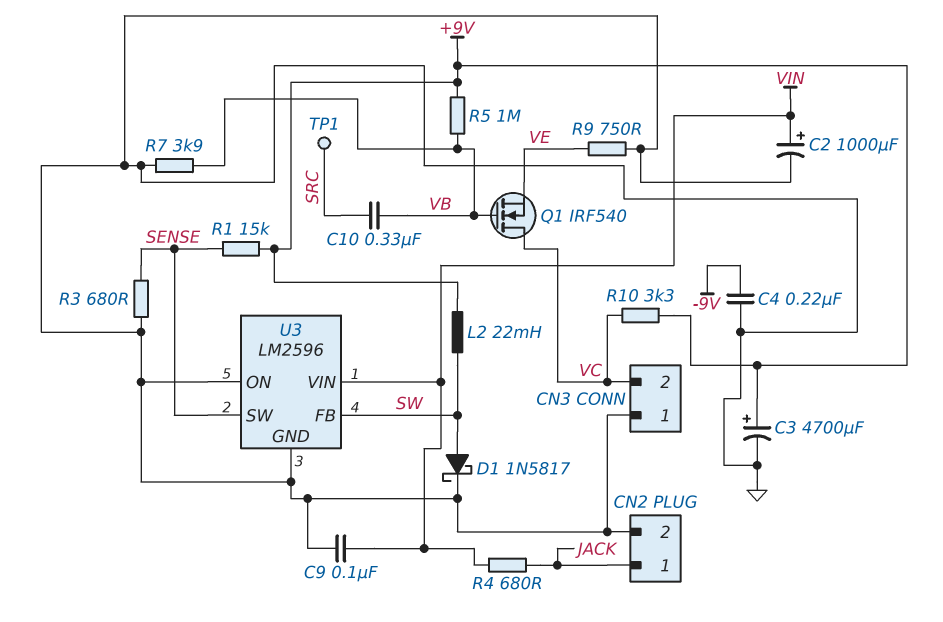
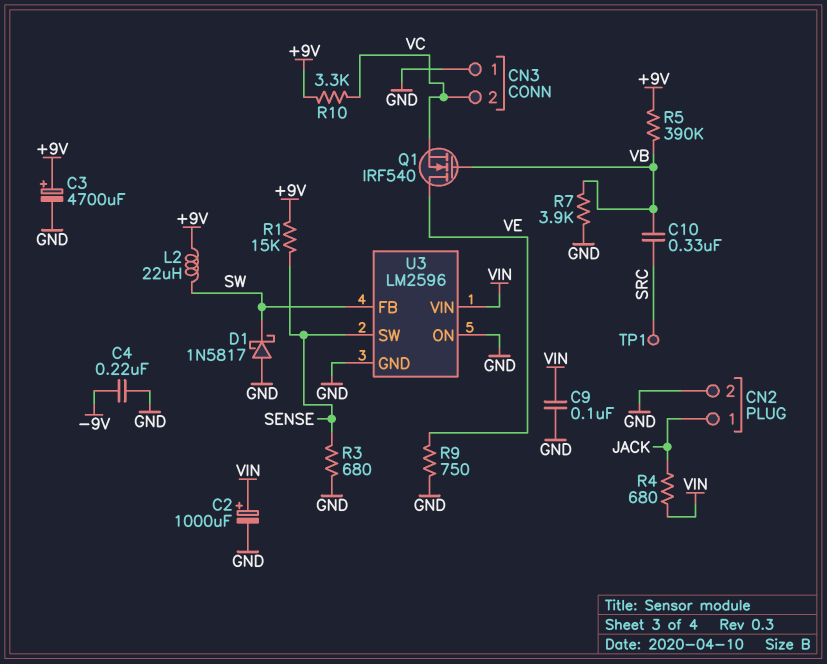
D1: schottky 1N5817 (A SW, K GND) -> schottky 1N5817 (A GND, K SW)
L2: 22mH (+9V, SW) -> 22uH (+9V, SW)
Q1: NMOS IRF540 (G VB, D VC, S VE) -> NMOS IRF540 (G VB, D VE, S VC)
R5: 1M (+9V, VB) -> 390k (+9V, VB)

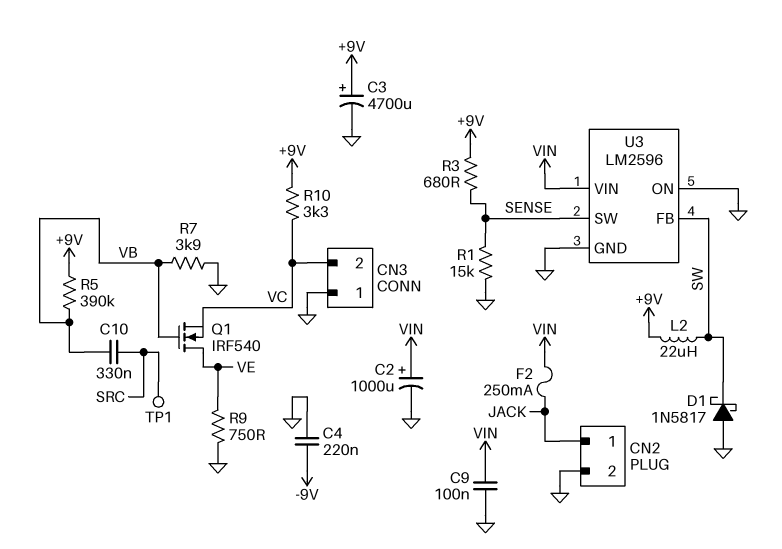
F2: none -> 250mA (JACK, VIN)
R1: 15k (+9V, SENSE) -> 15k (GND, SENSE)
R3: 680 (GND, SENSE) -> 680 (+9V, SENSE)
R4: 680 (JACK, VIN) -> none

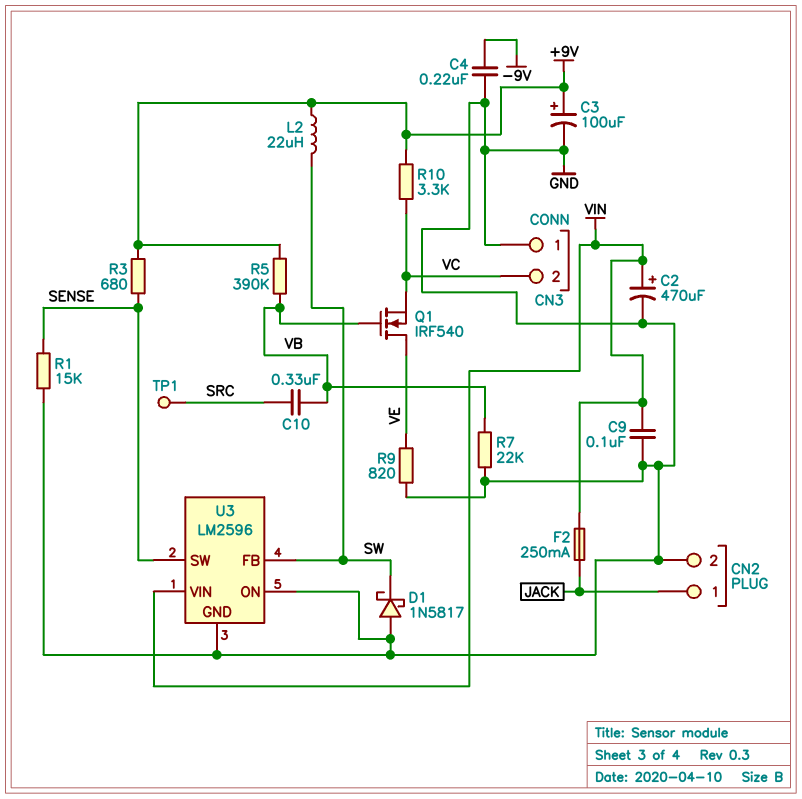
C2: 1000uF (plus VIN, minus GND) -> 470uF (plus VIN, minus GND)
C3: 4700uF (plus +9V, minus GND) -> 100uF (plus +9V, minus GND)
R7: 3.9k (GND, VB) -> 22k (GND, VB)
R9: 750 (GND, VE) -> 820 (GND, VE)

